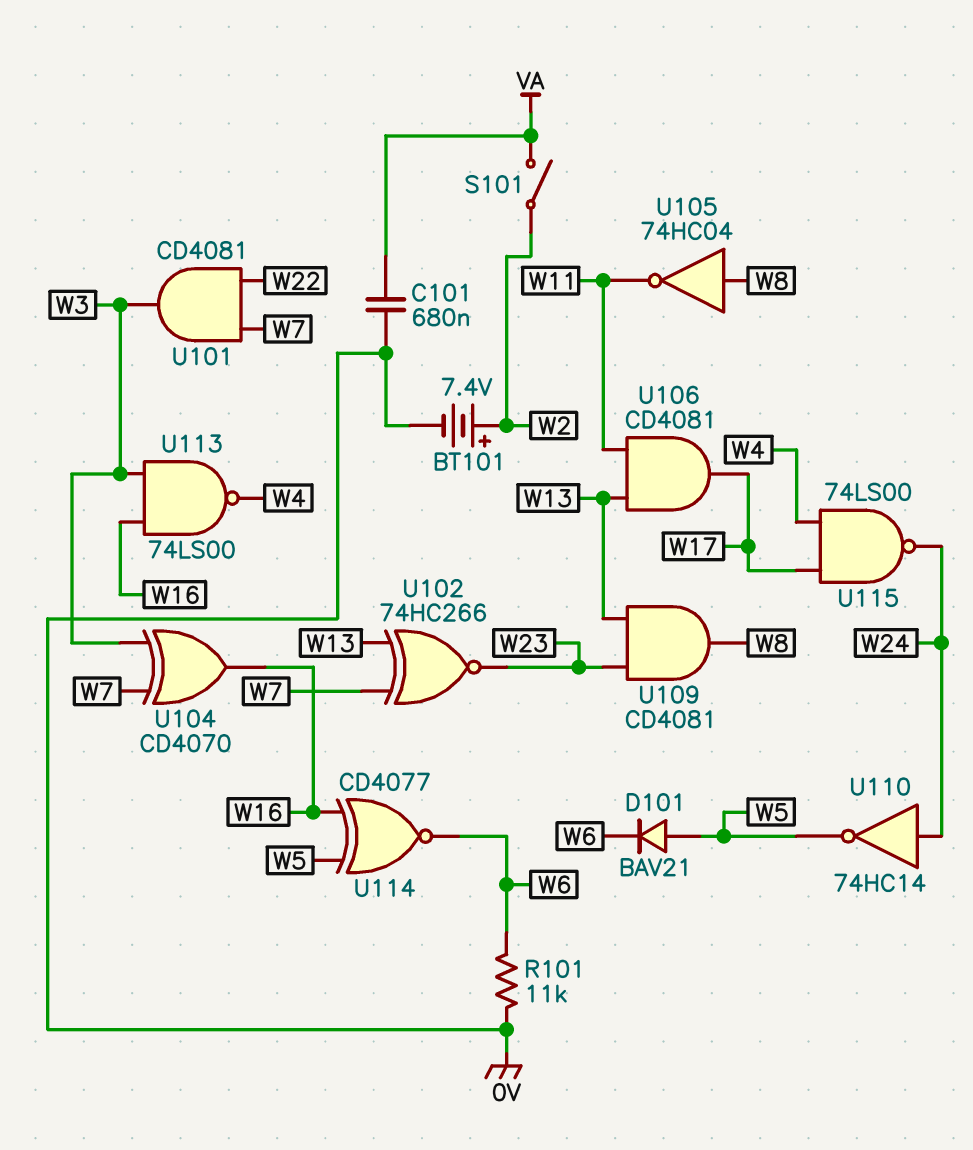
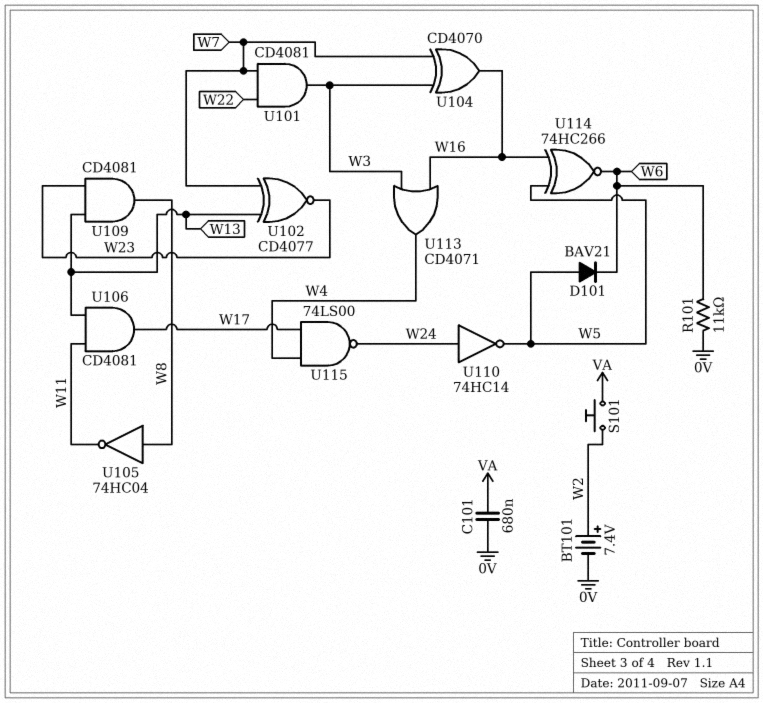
S101: switch (VA, W2) -> button (VA, W2)
U102: XNOR 74HC266 (in W7, in W13, out W23) -> XNOR CD4077 (in W7, in W13, out W23)
U113: NAND 74LS00 (in W3, in W16, out W4) -> OR CD4071 (in W3, in W16, out W4)
U114: XNOR CD4077 (in W5, in W16, out W6) -> XNOR 74HC266 (in W5, in W16, out W6)

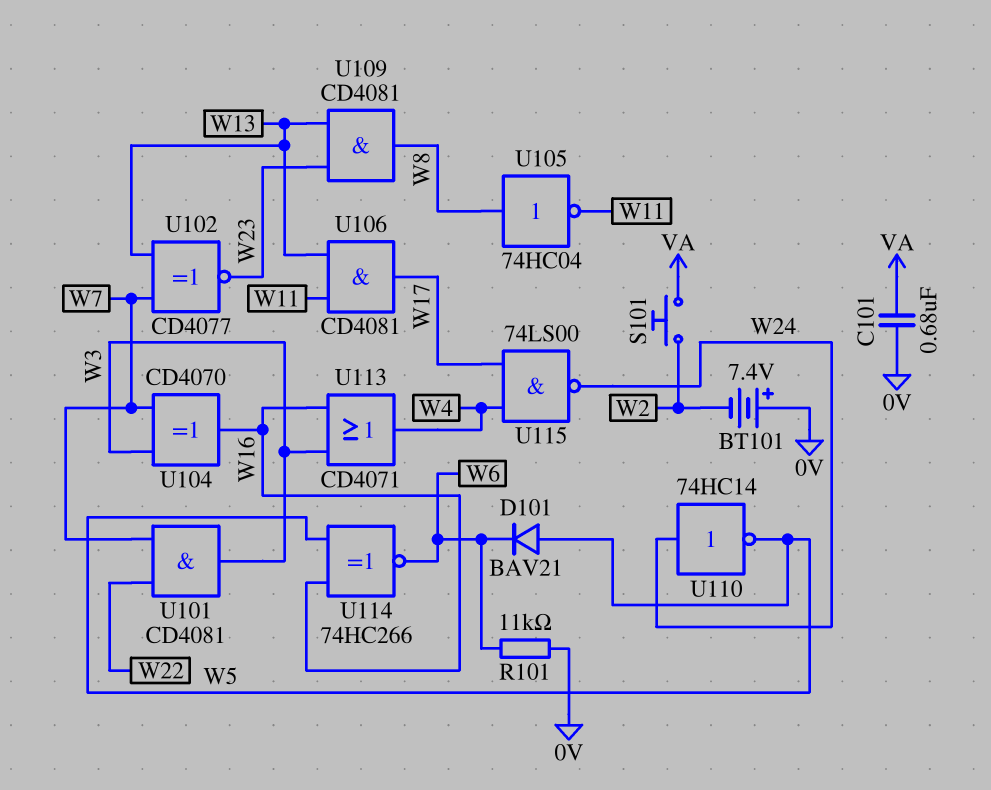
BT101: 7.4V (plus W2, minus 0V) -> 7.4V (plus 0V, minus W2)

